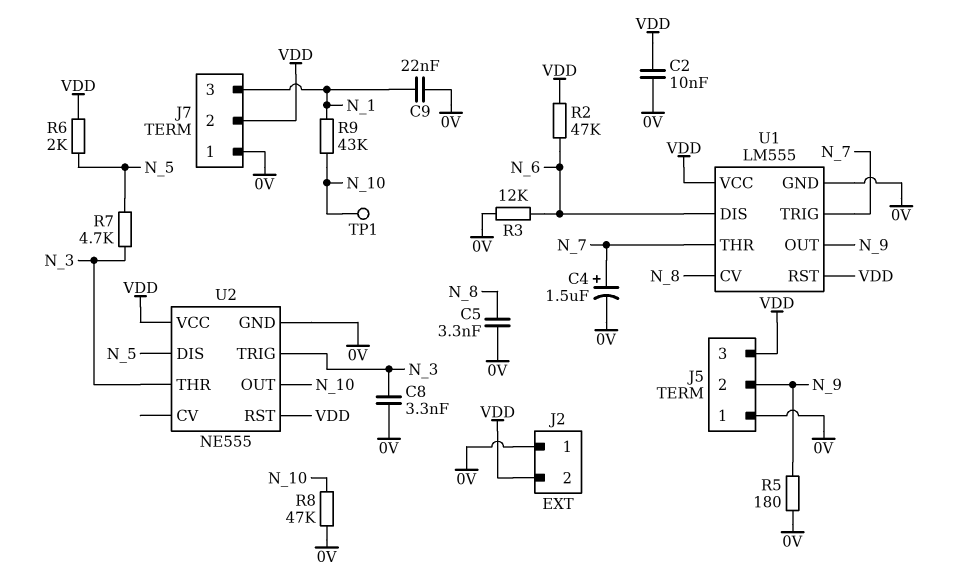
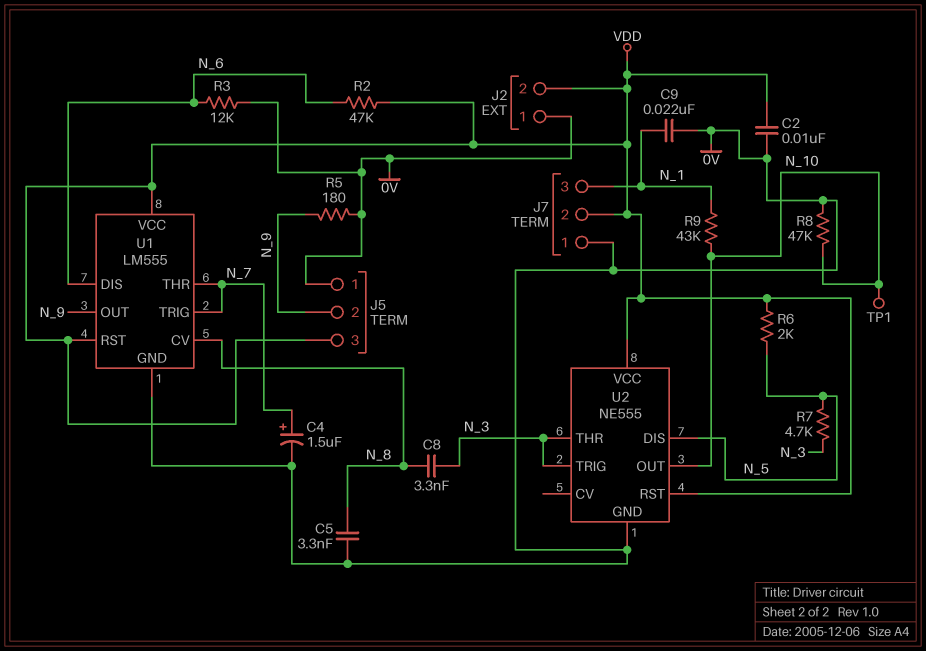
C8: 3.3nF (0V, N_3) -> 3.3nF (N_3, N_8)

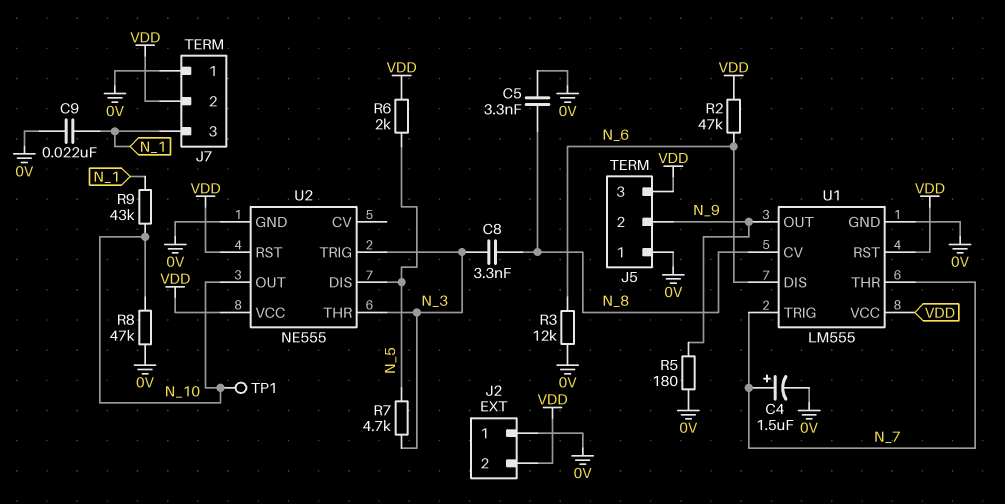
C2: 10nF (0V, VDD) -> none

